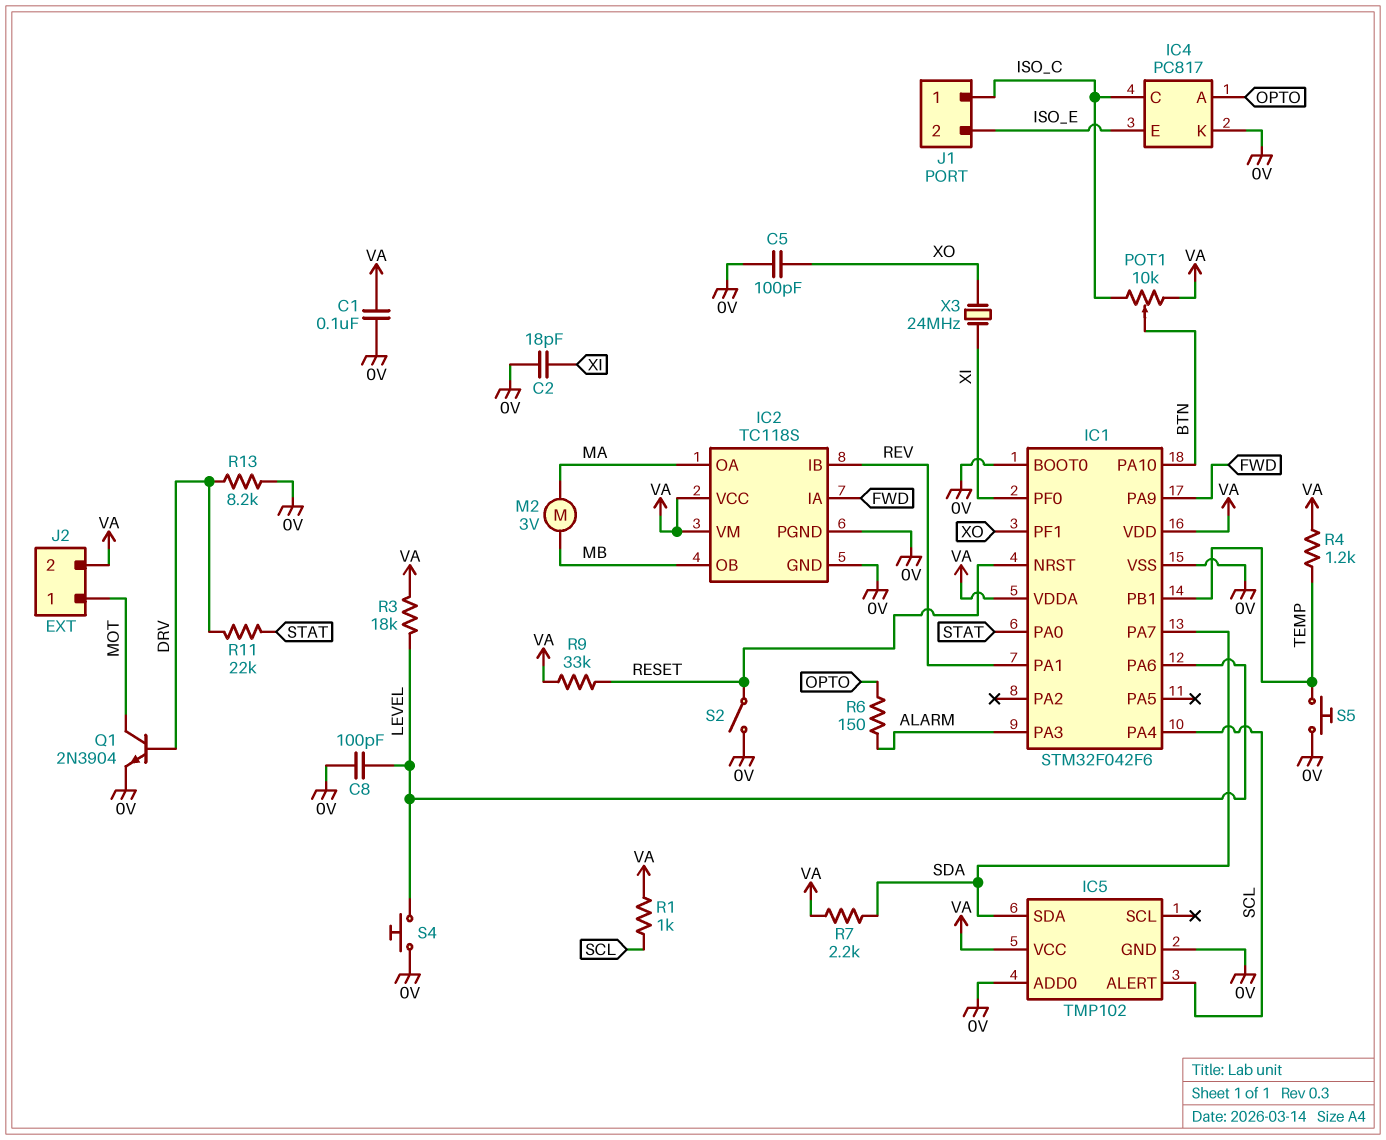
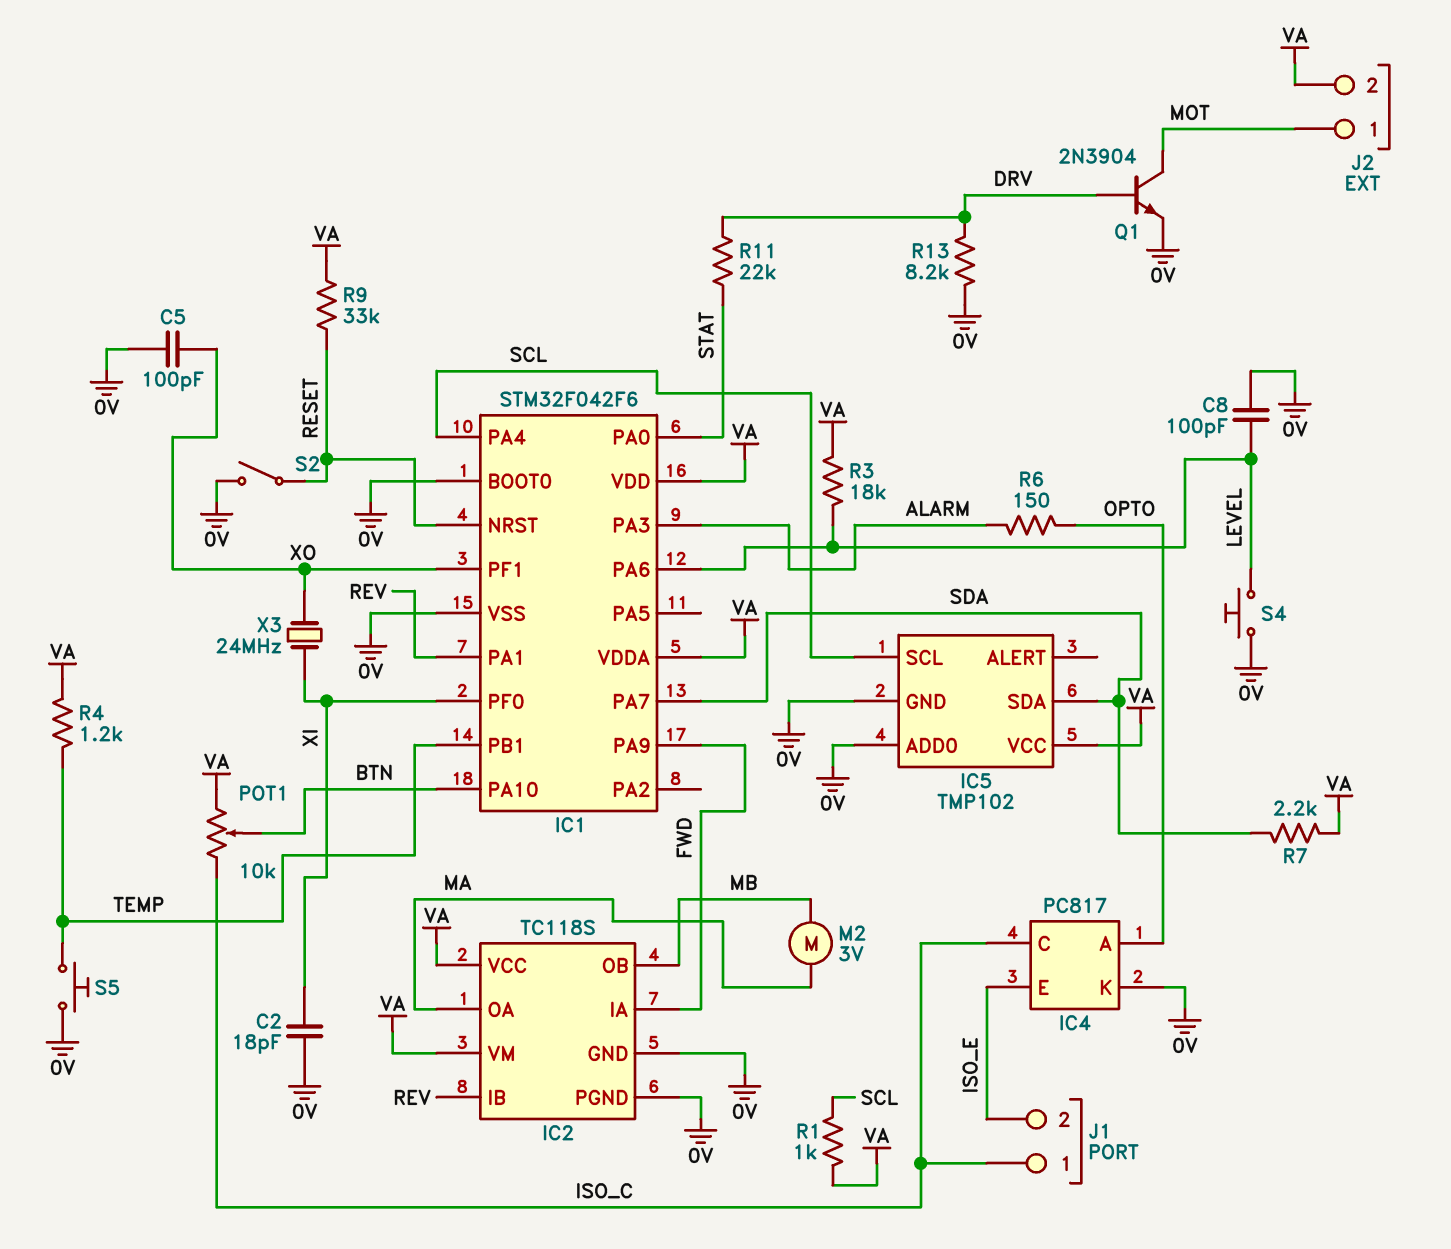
C1: 100nF (0V, VA) -> none
IC5 pin ALERT: SCL -> none
IC5 pin SCL: none -> SCL

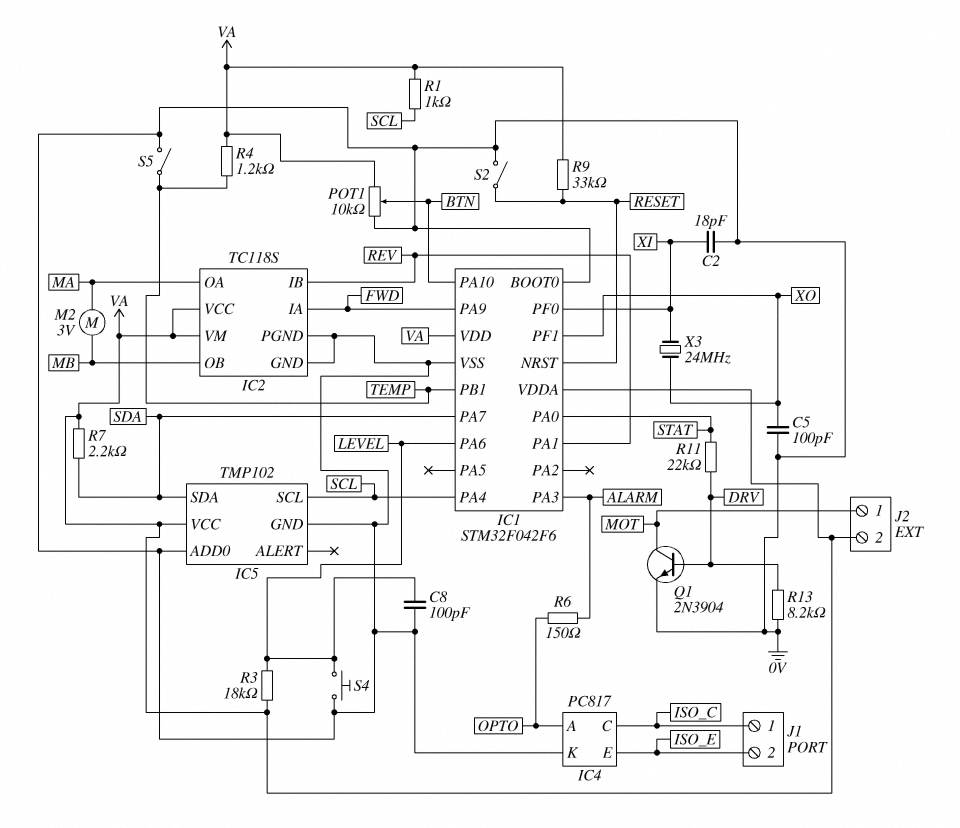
POT1: 10k (ISO_C, VA, wiper BTN) -> 10k (0V, VA, wiper BTN)
S5: button (0V, TEMP) -> switch (0V, TEMP)

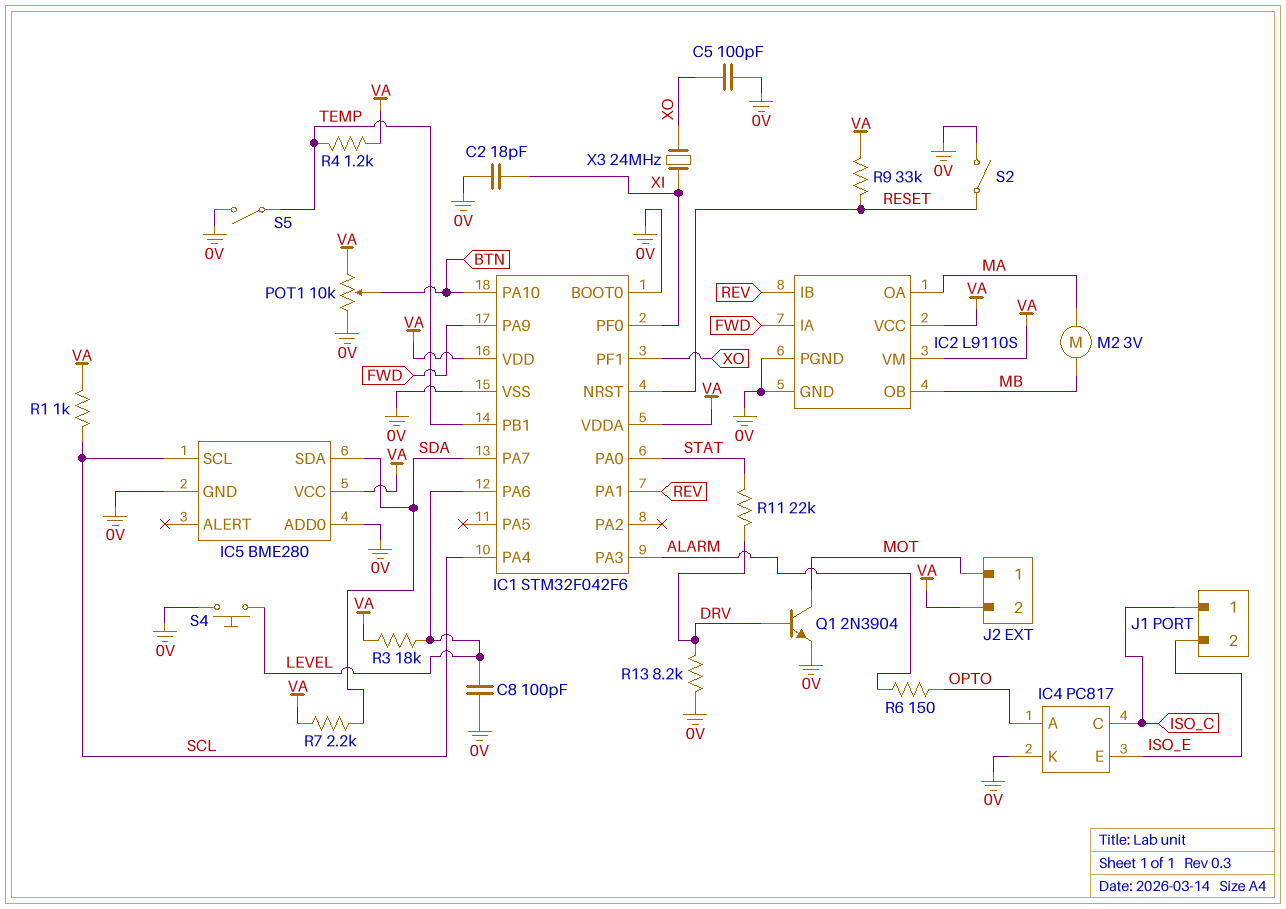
IC2: TC118S -> L9110S
IC5: TMP102 -> BME280

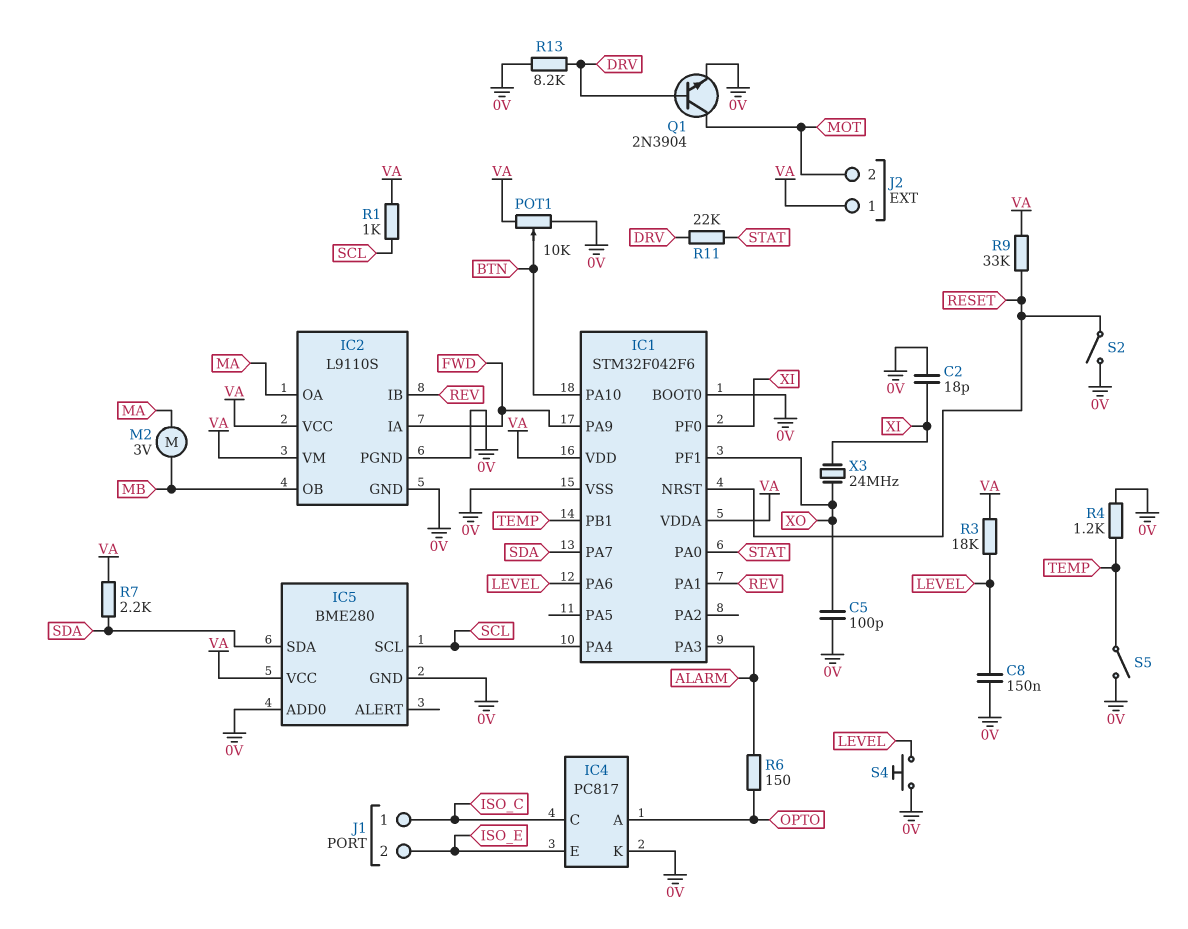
C8: 100pF (0V, LEVEL) -> 150nF (0V, LEVEL)
J2 pin 1: MOT -> VA
J2 pin 2: VA -> MOT
R4: 1.2k (TEMP, VA) -> 1.2k (0V, TEMP)

